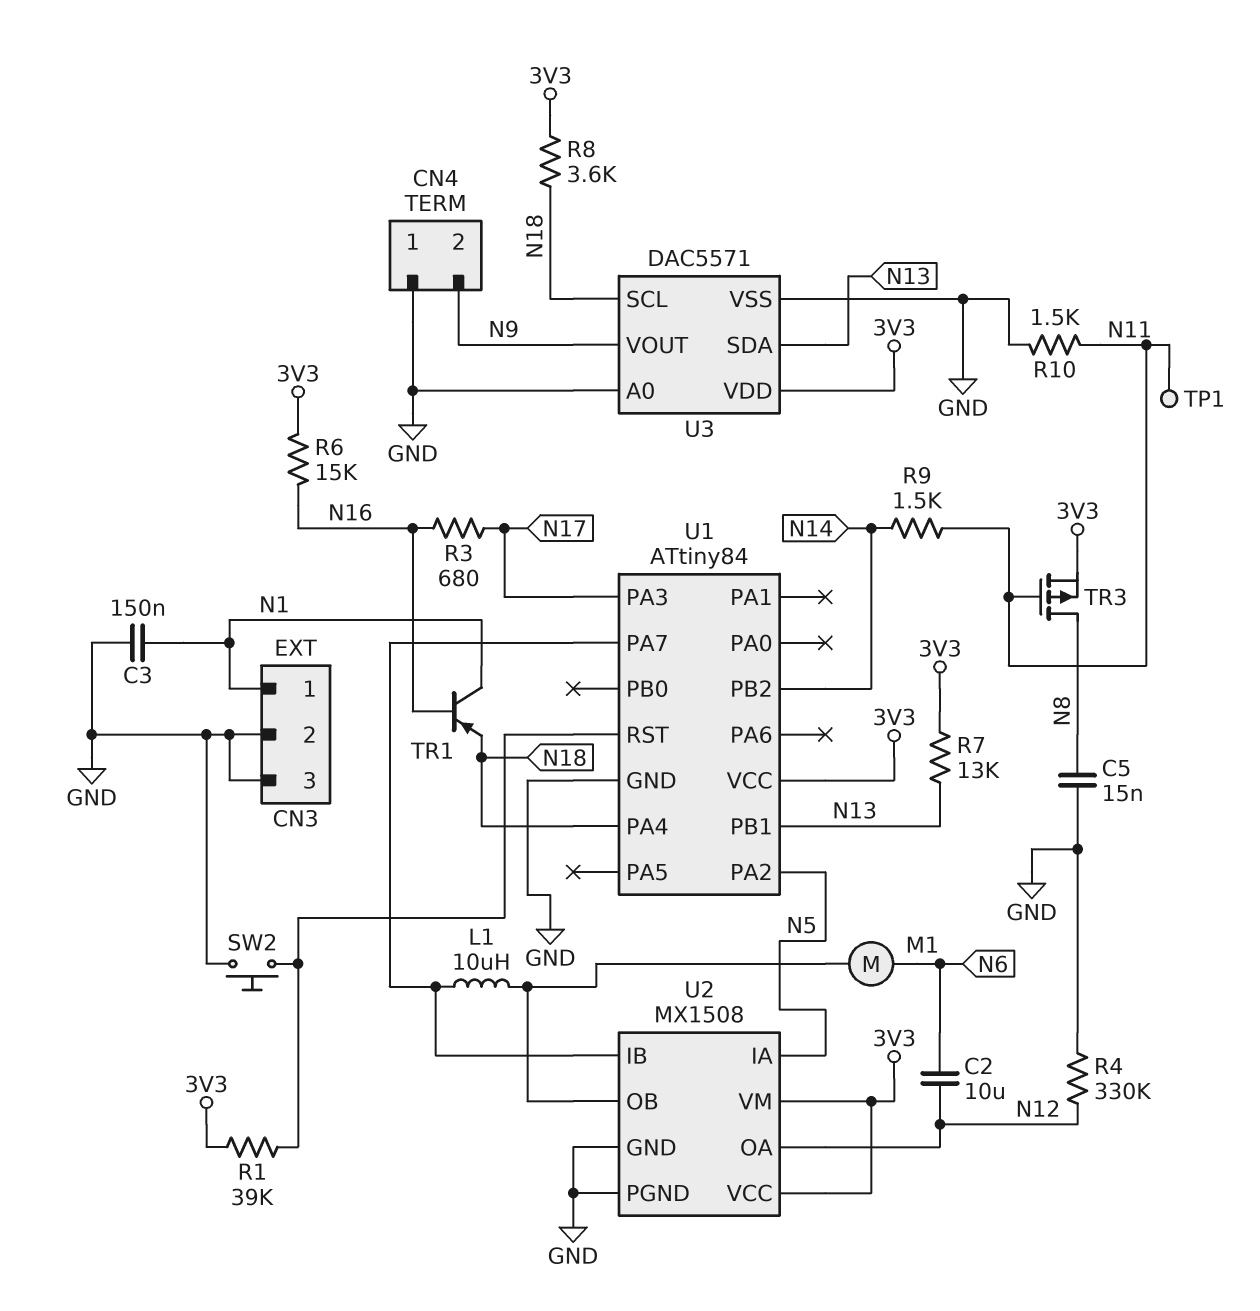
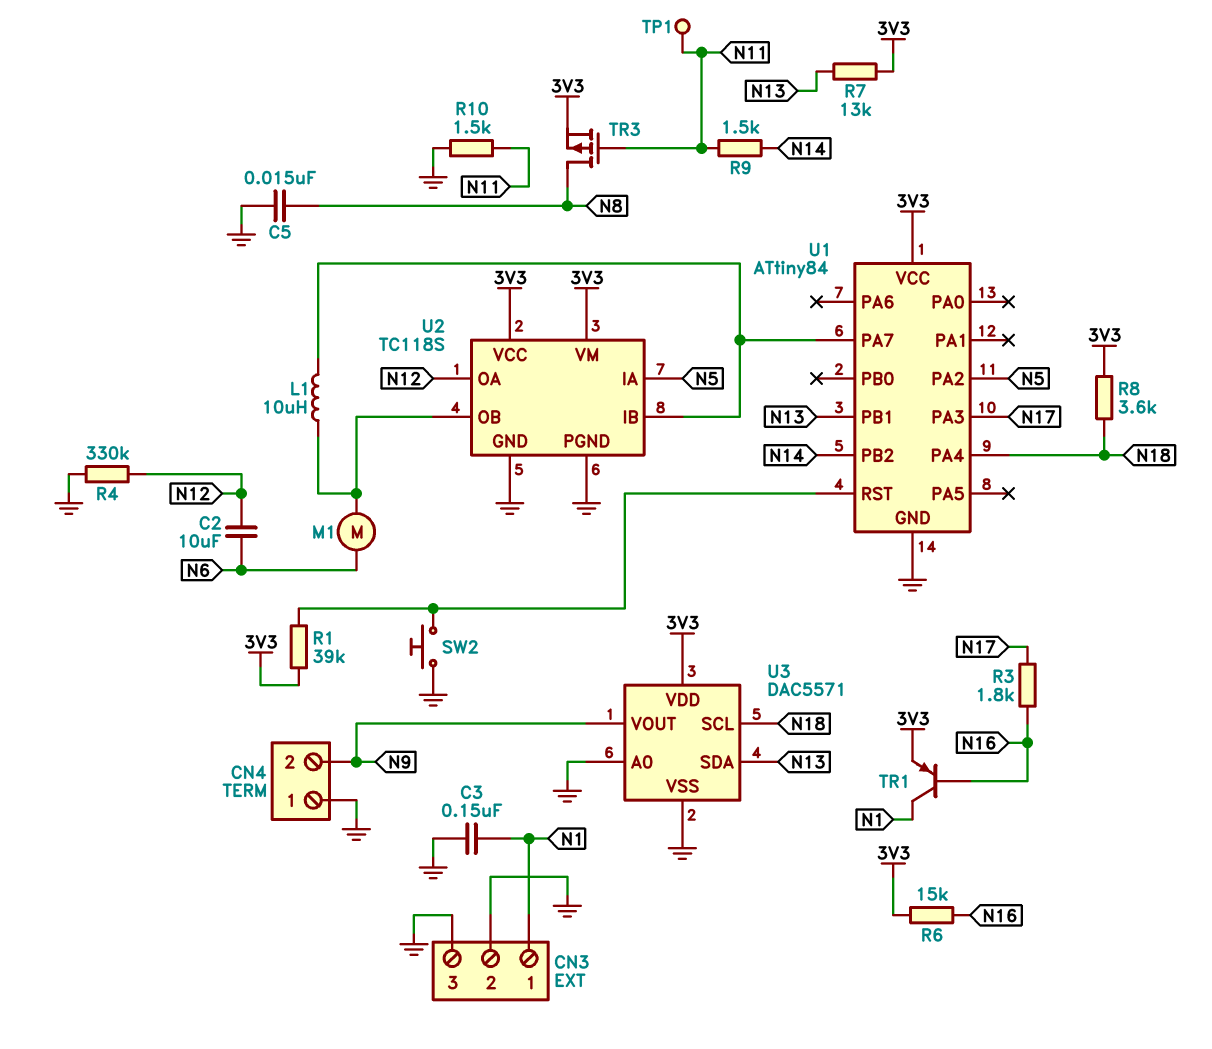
R3: 680 (N16, N17) -> 1.8k (N16, N17)
TR1: PNP (B N16, C N1, E N18) -> PNP (B N16, C N1, E 3V3)
U2: MX1508 -> TC118S

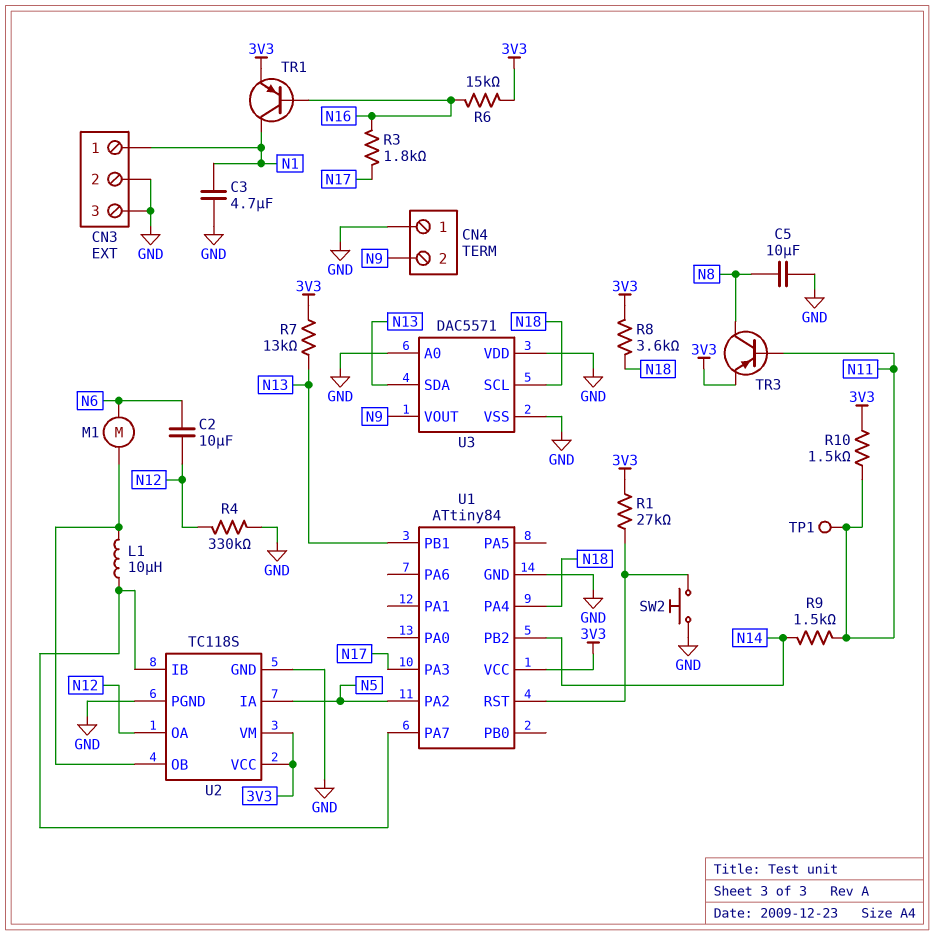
C3: 150nF (GND, N1) -> 4.7uF (GND, N1)
C5: 15nF (GND, N8) -> 10uF (GND, N8)
R1: 39k (3V3, U1/RST) -> 27k (3V3, U1/RST)
R10: 1.5k (GND, N11) -> 1.5k (3V3, N11)
TR3: PMOS (G N11, D N8, S 3V3) -> PNP (B N11, C N8, E 3V3)
U3 pin VDD: 3V3 -> GND

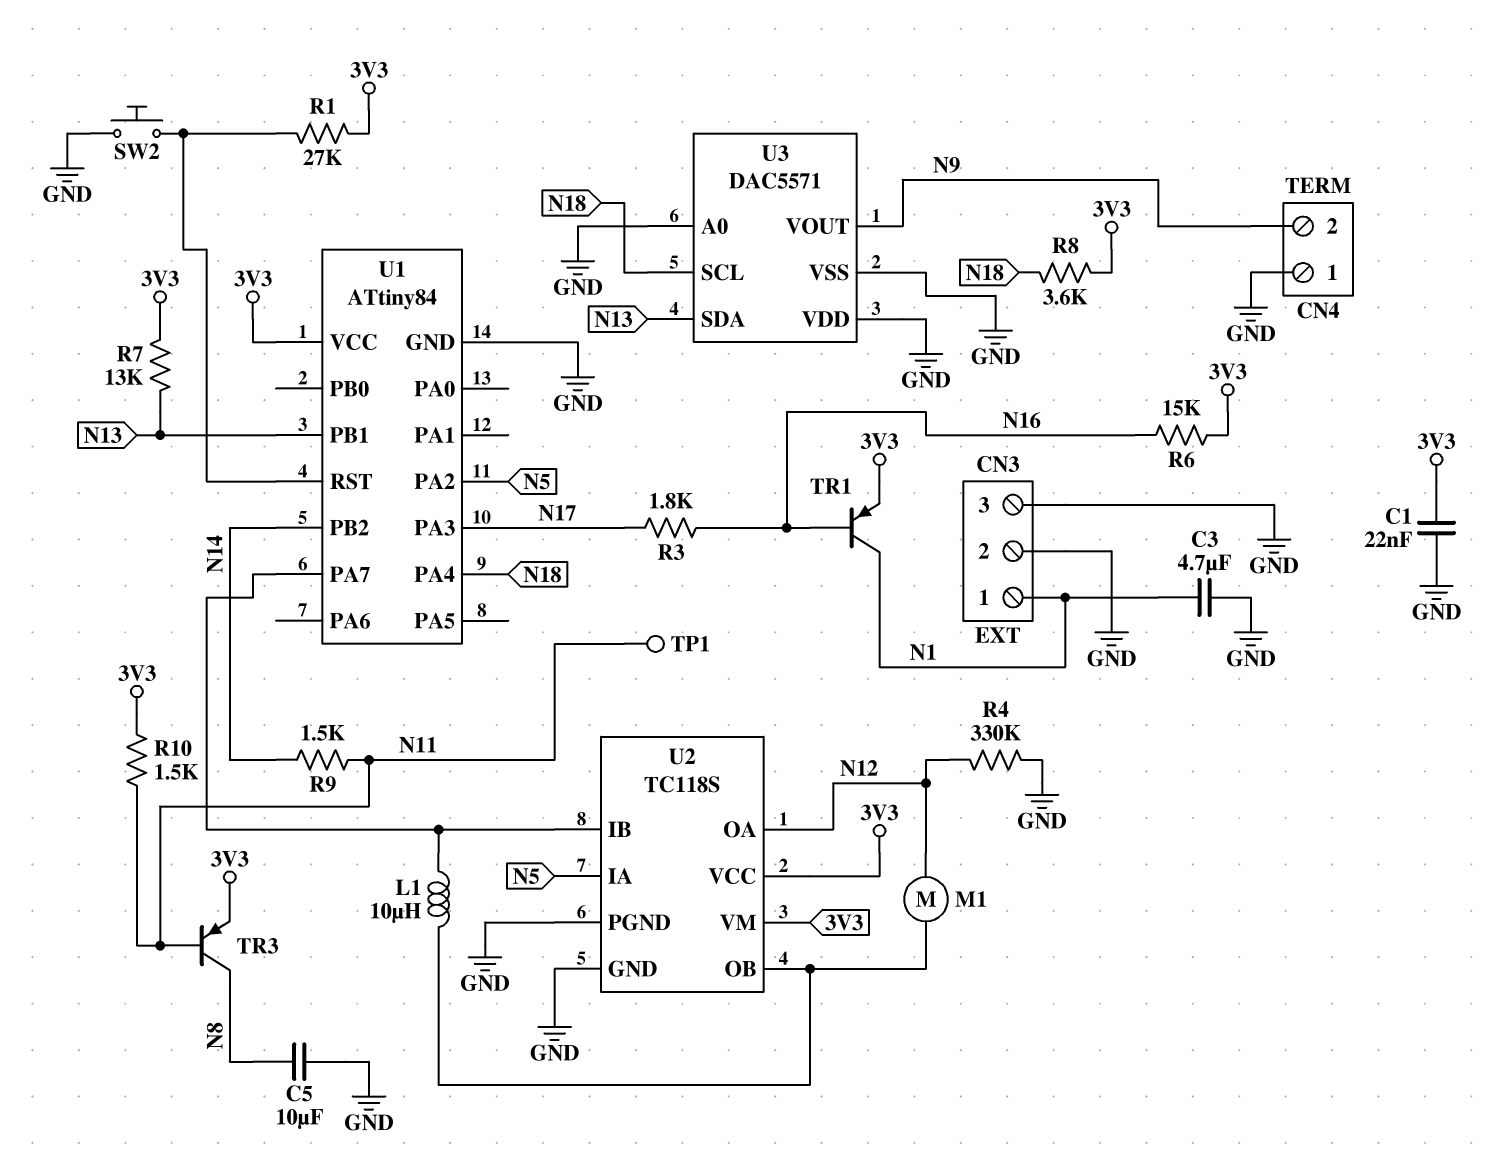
C1: none -> 22nF (3V3, GND)
C2: 10uF (N6, N12) -> none
M1: motor (N6, U2/OB) -> motor (N12, U2/OB)

